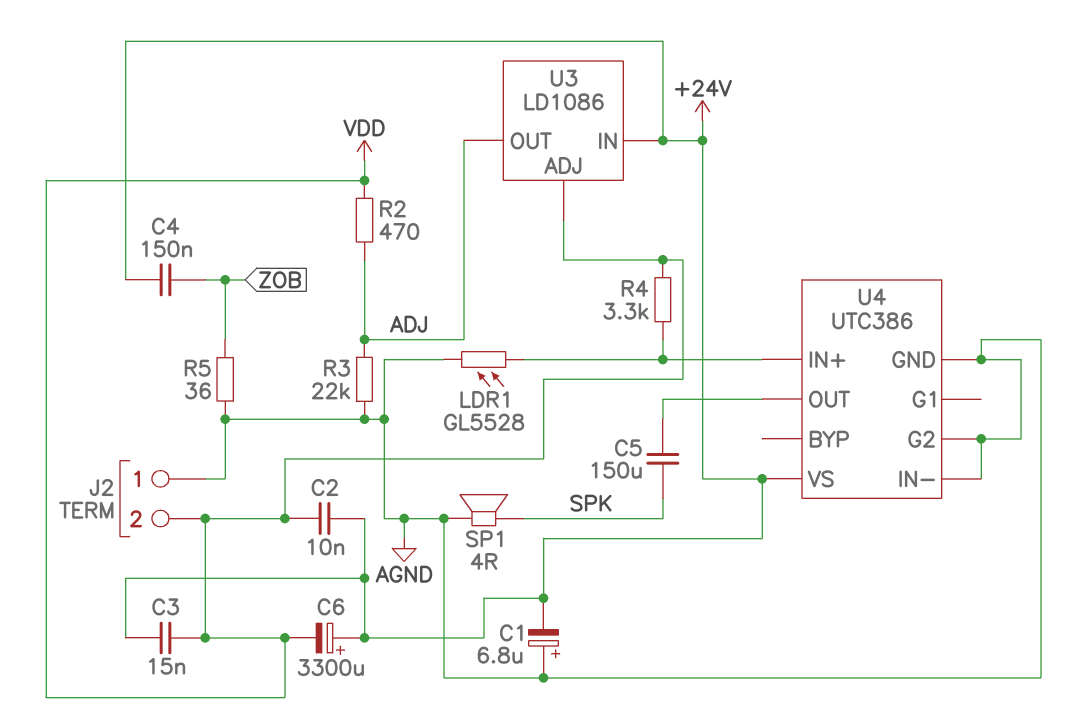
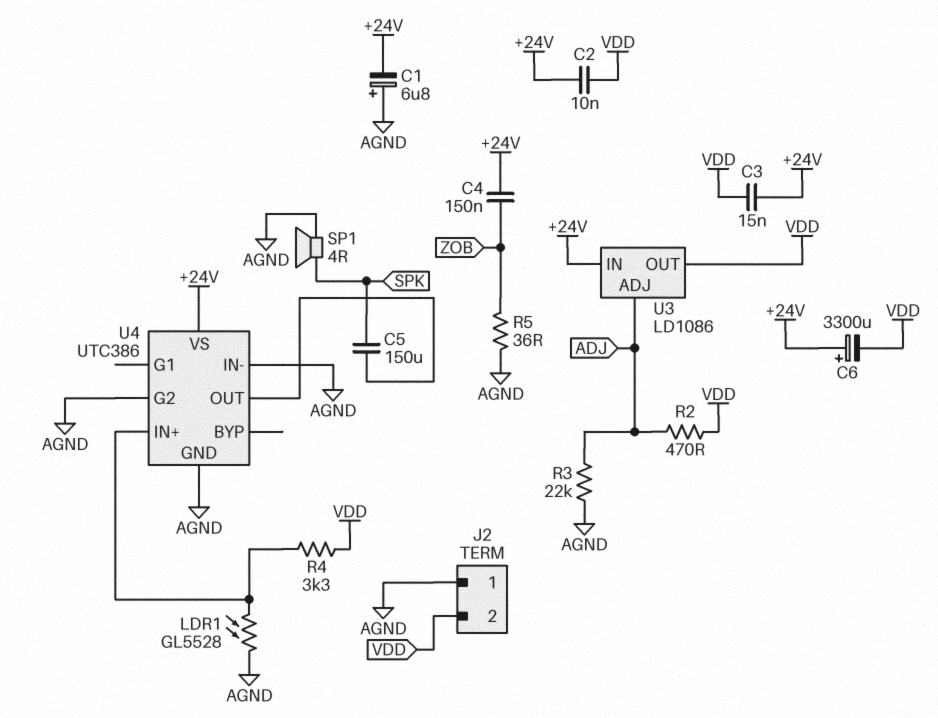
U3 pin ADJ: VDD -> ADJ
U3 pin OUT: ADJ -> VDD

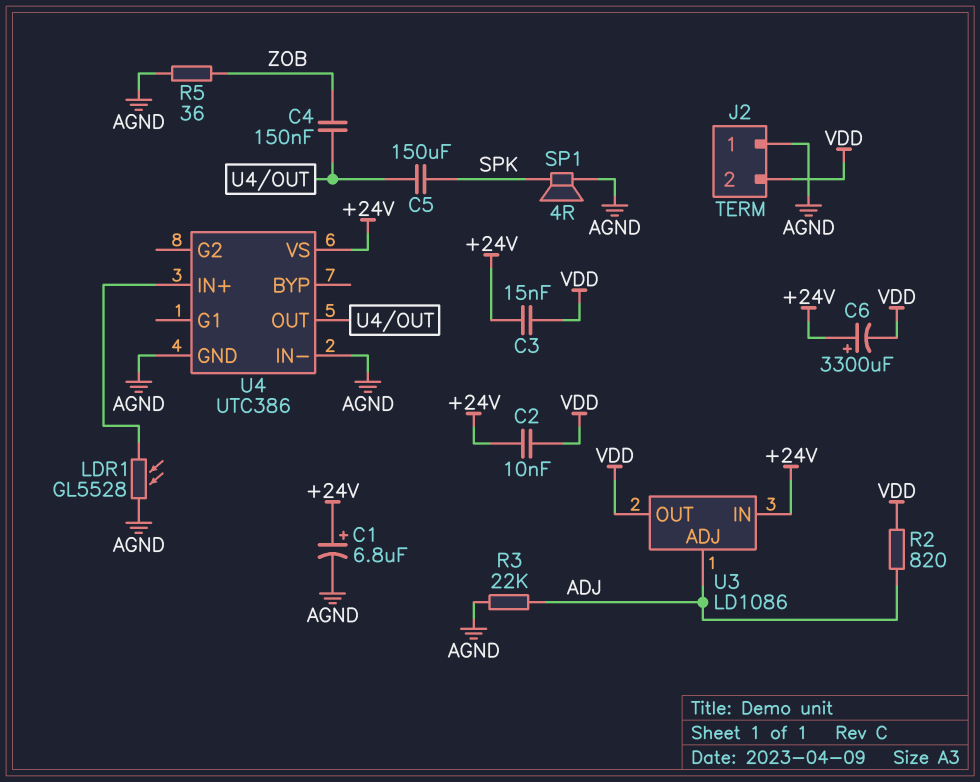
C1: 6.8uF (plus AGND, minus +24V) -> 6.8uF (plus +24V, minus AGND)
C4: 150nF (+24V, ZOB) -> 150nF (U4/OUT, ZOB)
R2: 470 (ADJ, VDD) -> 820 (ADJ, VDD)
R4: 3.3k (U4/IN+, VDD) -> none
U4 pin G2: AGND -> none

